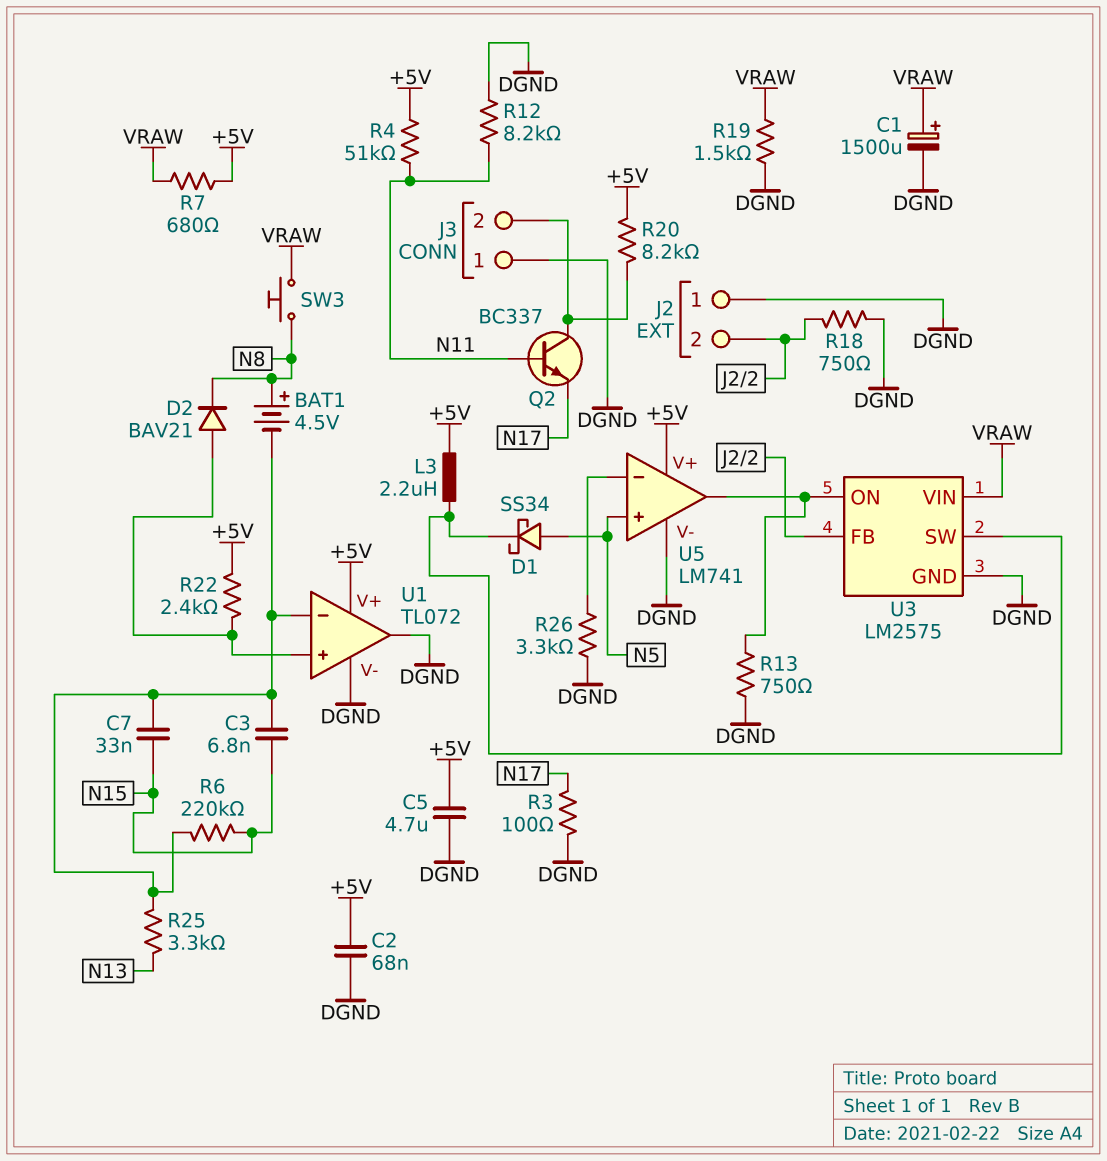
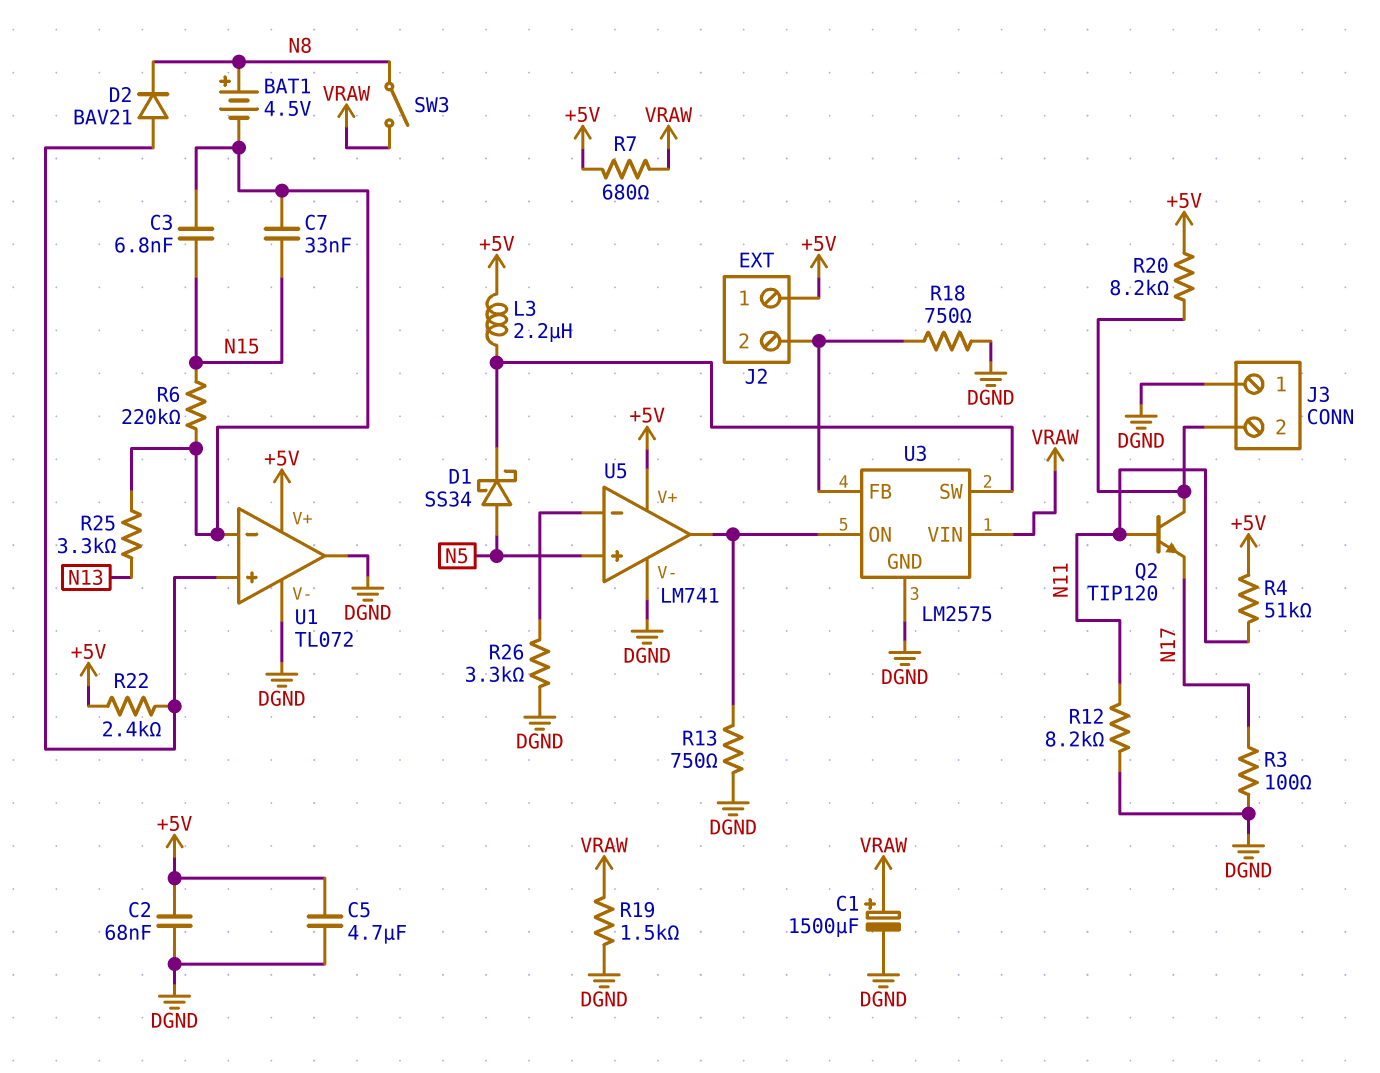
J2 pin 1: DGND -> +5V
Q2: NPN BC337 (B N11, C J3/2, E N17) -> NPN TIP120 (B N11, C J3/2, E N17)
SW3: button (N8, VRAW) -> switch (N8, VRAW)

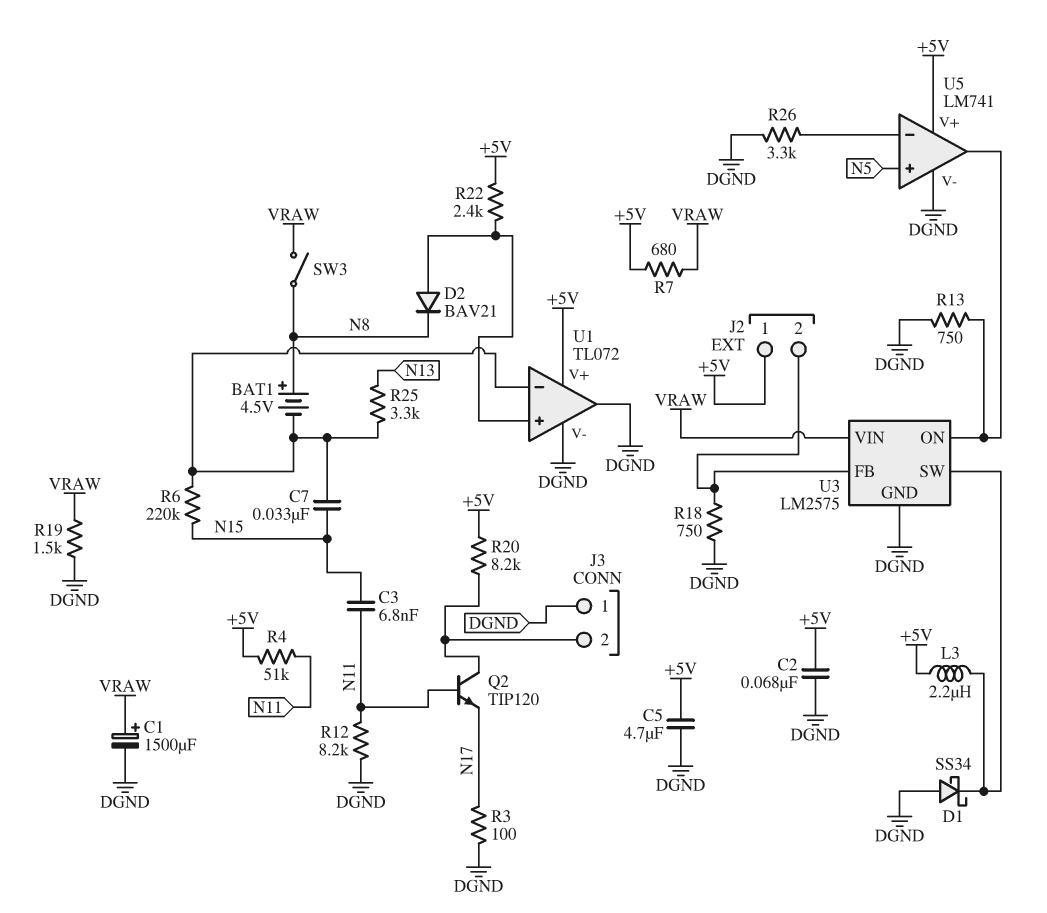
C3: 6.8nF (N15, U1/in-) -> 6.8nF (N11, N15)
D1: schottky SS34 (A N5, K U3/SW) -> schottky SS34 (A DGND, K U3/SW)

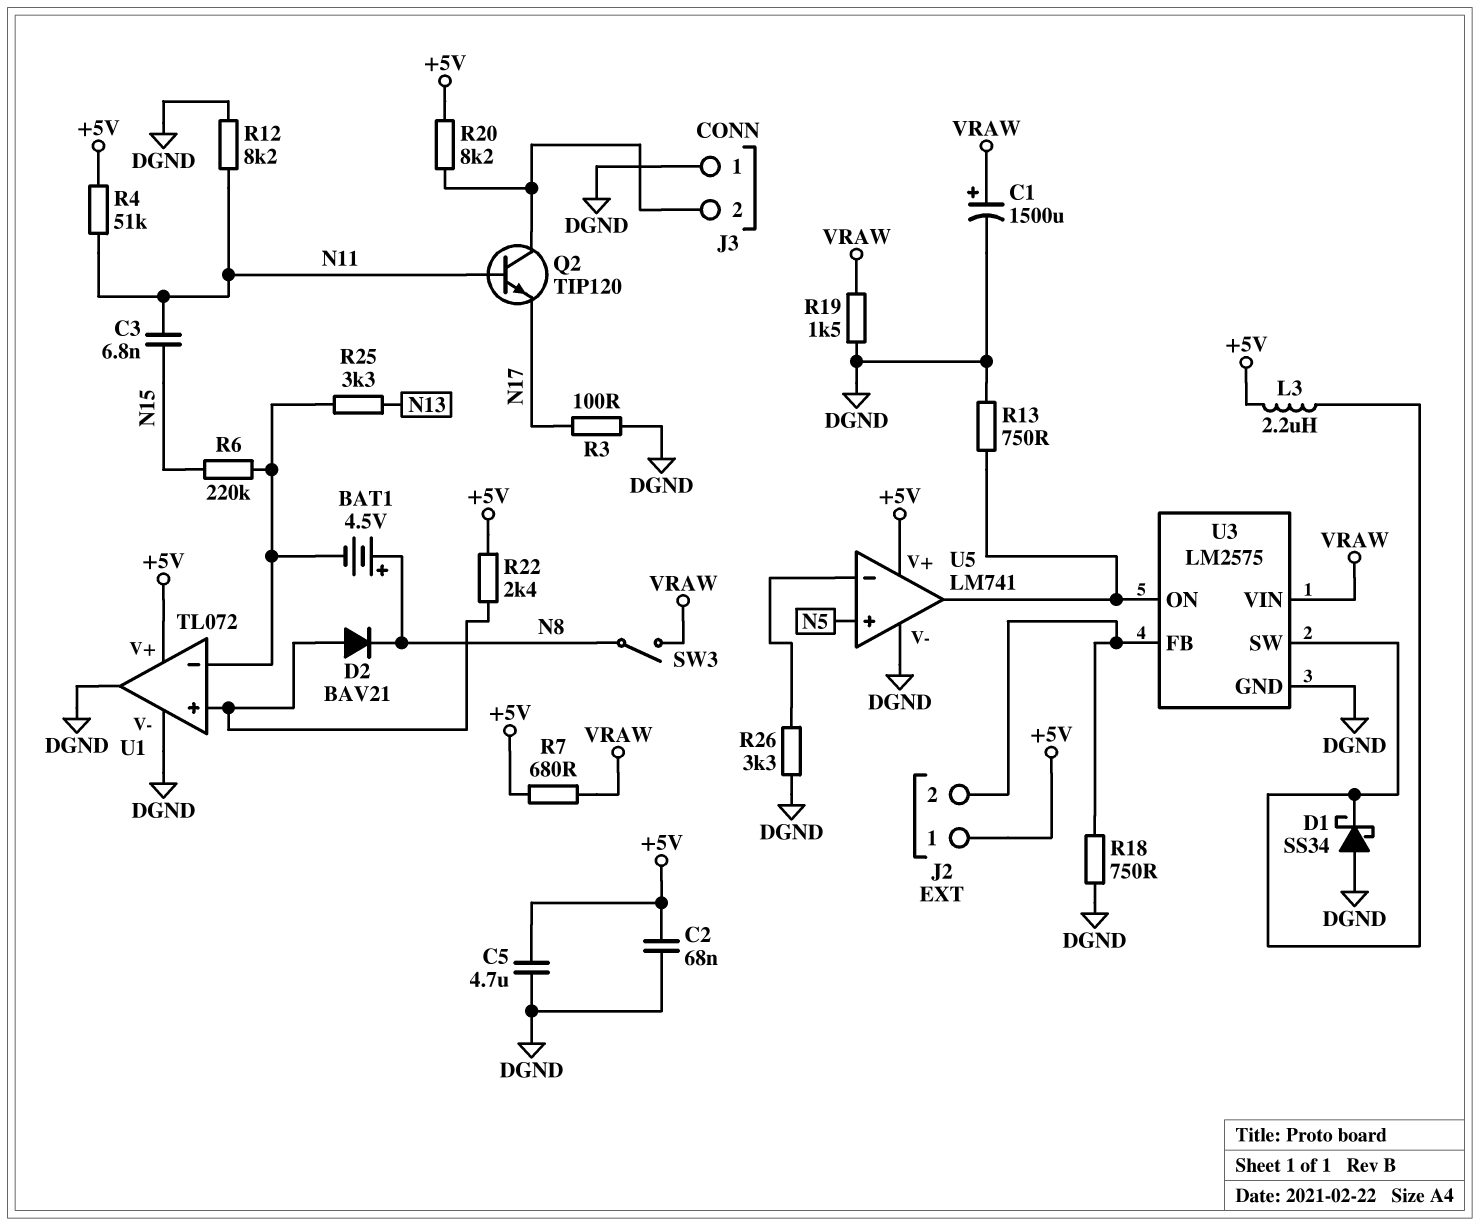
C7: 33nF (N15, U1/in-) -> none

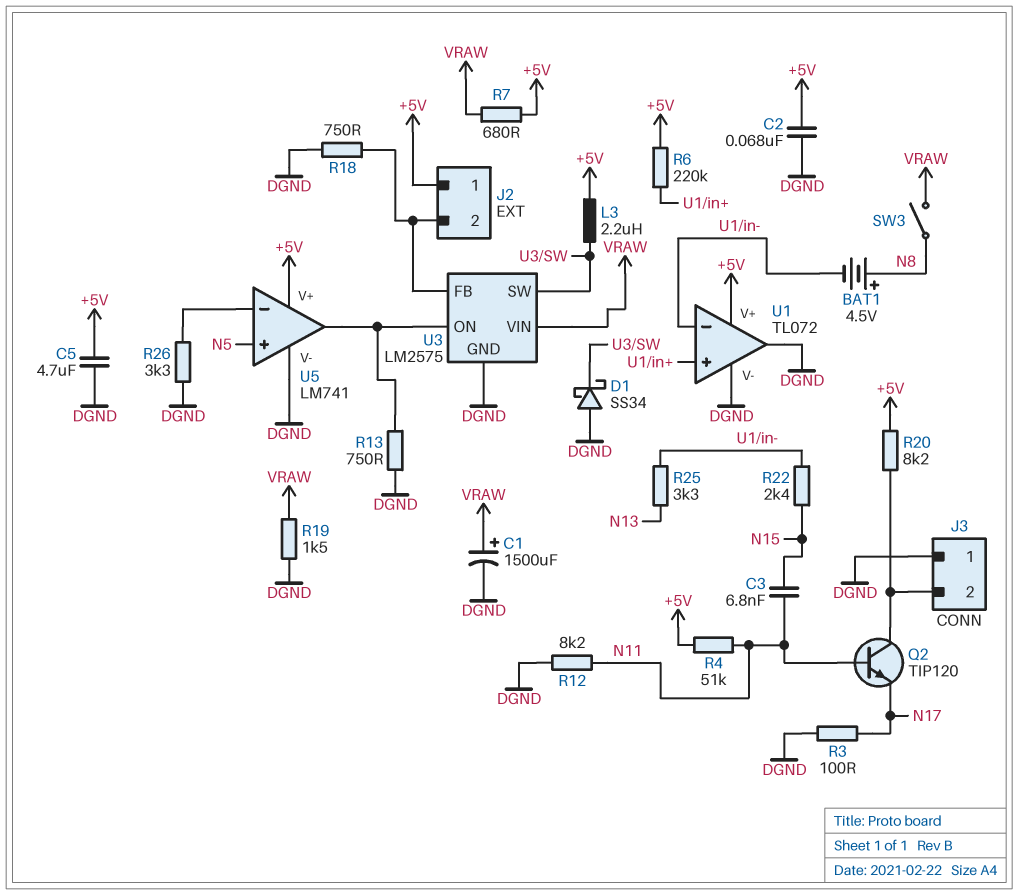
D2: diode BAV21 (A U1/in+, K N8) -> none
R6: 220k (N15, U1/in-) -> 220k (+5V, U1/in+)
R22: 2.4k (+5V, U1/in+) -> 2.4k (N15, U1/in-)

